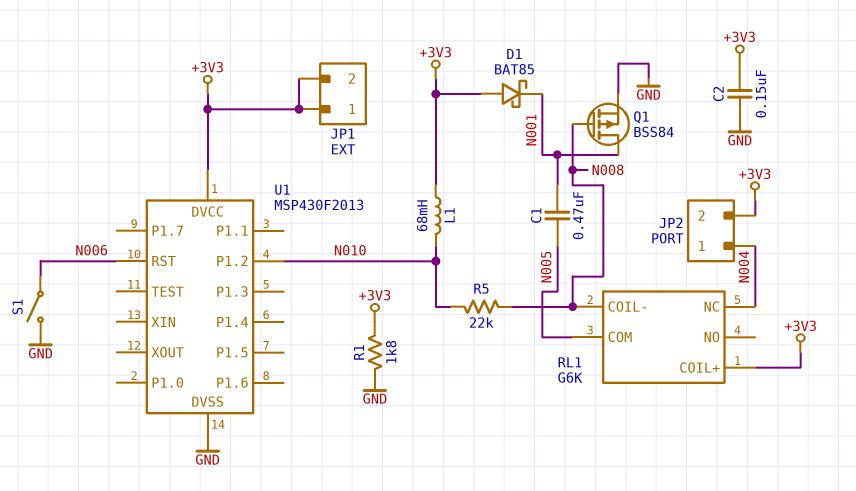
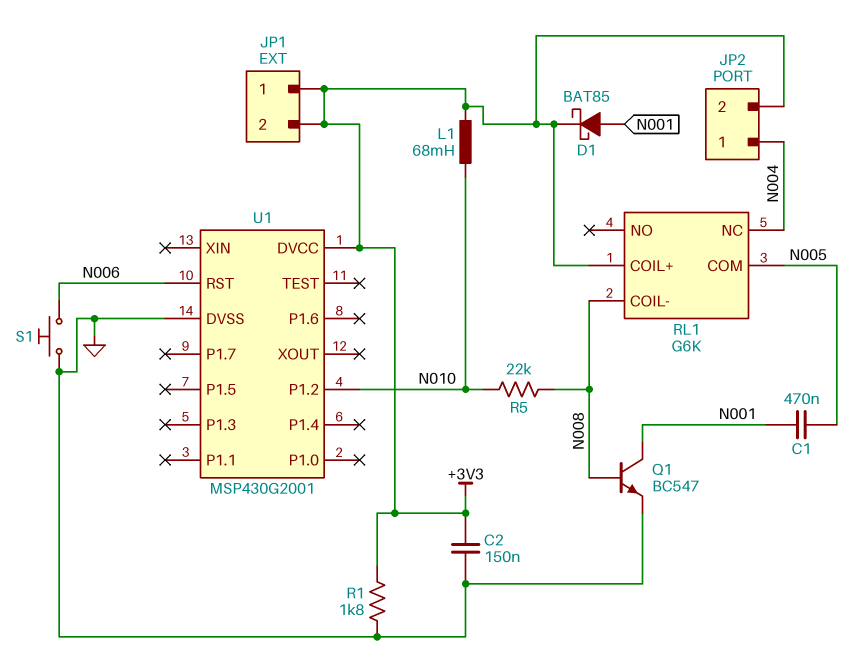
D1: schottky BAT85 (A +3V3, K N001) -> schottky BAT85 (A N001, K +3V3)
Q1: PMOS BSS84 (G N008, D N001, S GND) -> NPN BC547 (B N008, C N001, E GND)
S1: switch (GND, N006) -> button (GND, N006)
U1: MSP430F2013 -> MSP430G2001

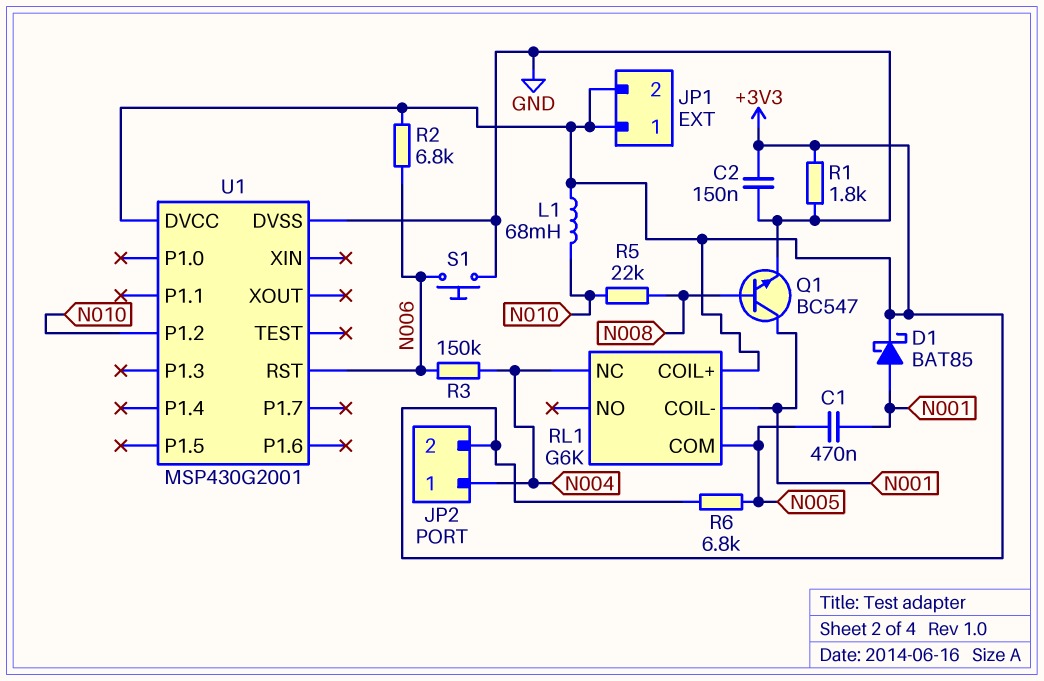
R2: none -> 6.8k (+3V3, N006)
R3: none -> 150k (N004, N006)
R6: none -> 6.8k (+3V3, N005)
RL1 pin COIL-: N008 -> N001

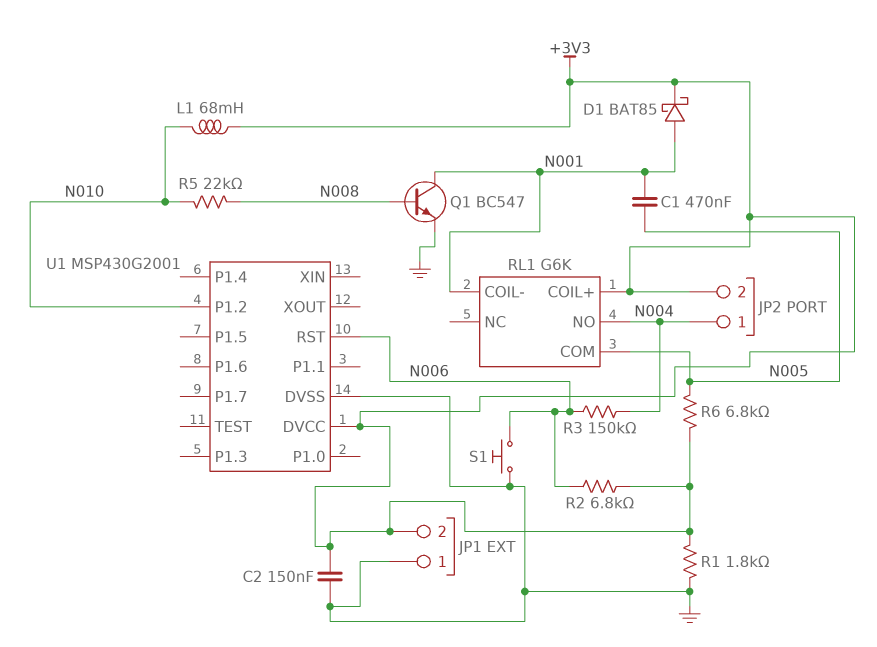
JP1 pin 1: +3V3 -> GND
RL1 pin NC: N004 -> none
RL1 pin NO: none -> N004

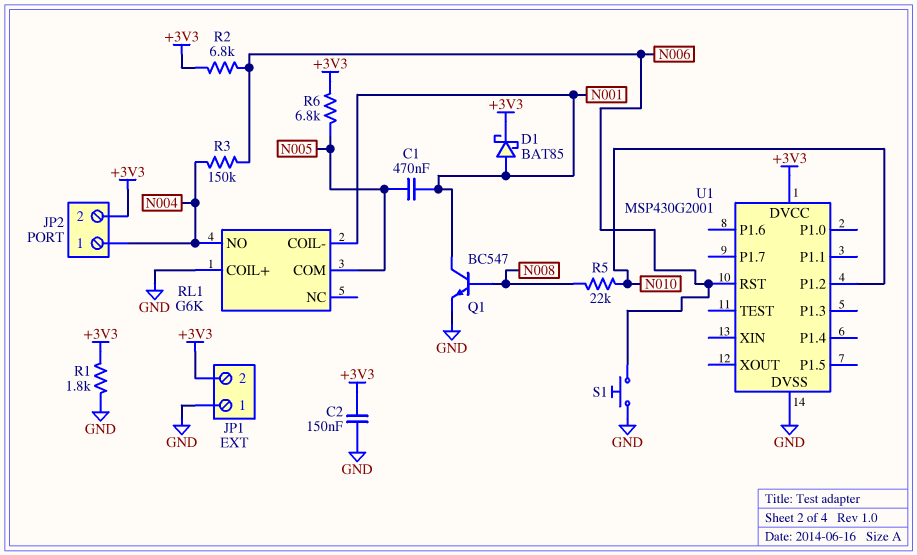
L1: 68mH (+3V3, N010) -> none
RL1 pin COIL+: +3V3 -> GND

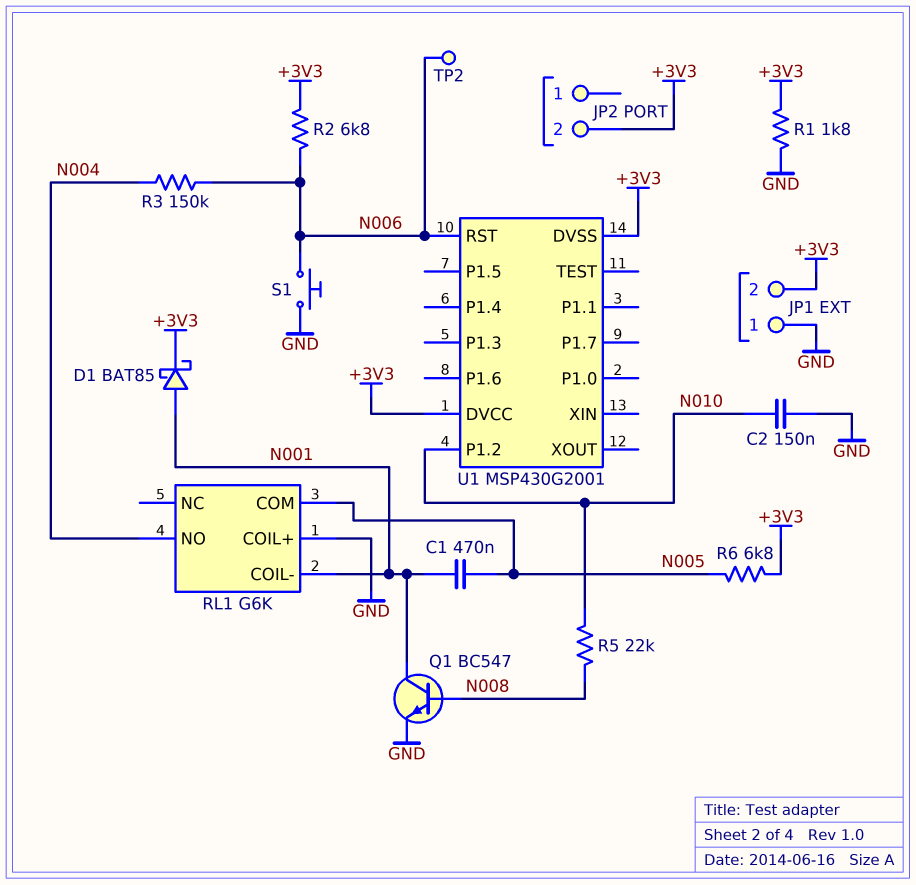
C2: 150nF (+3V3, GND) -> 150nF (GND, N010)
JP2 pin 1: N004 -> none
TP2: none -> test point (N006)
U1 pin DVSS: GND -> +3V3

